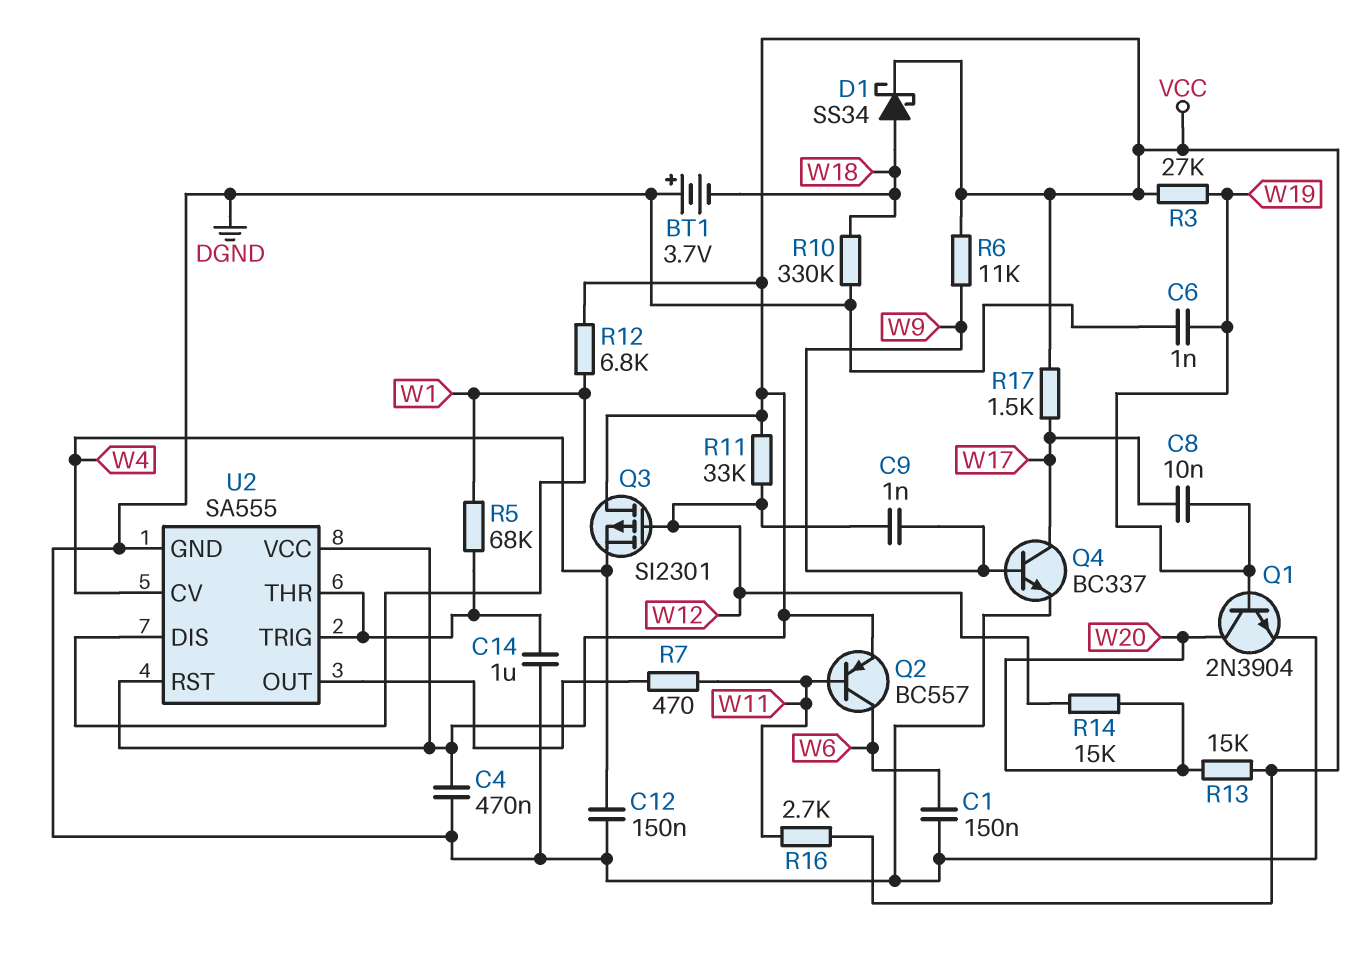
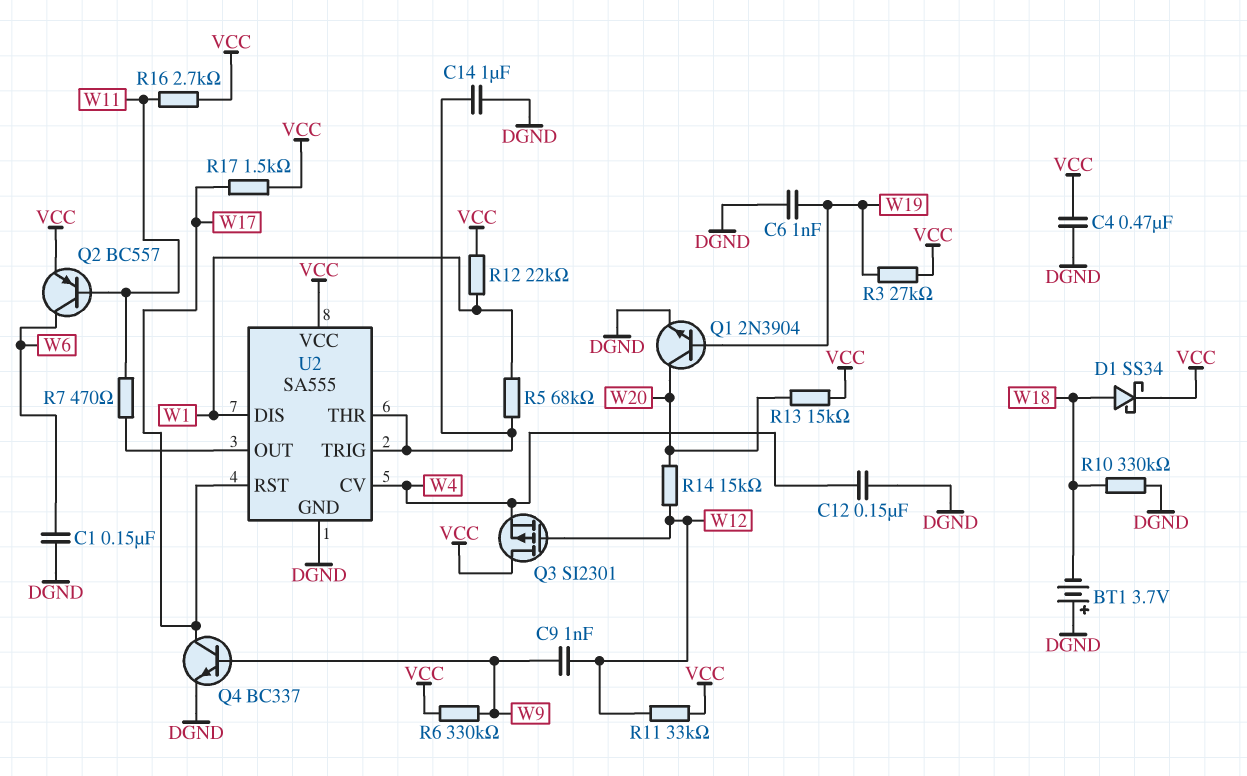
C8: 10nF (W17, W19) -> none
R6: 11k (VCC, W9) -> 330k (VCC, W9)
R12: 6.8k (VCC, W1) -> 22k (VCC, W1)
U2 pin RST: VCC -> W17

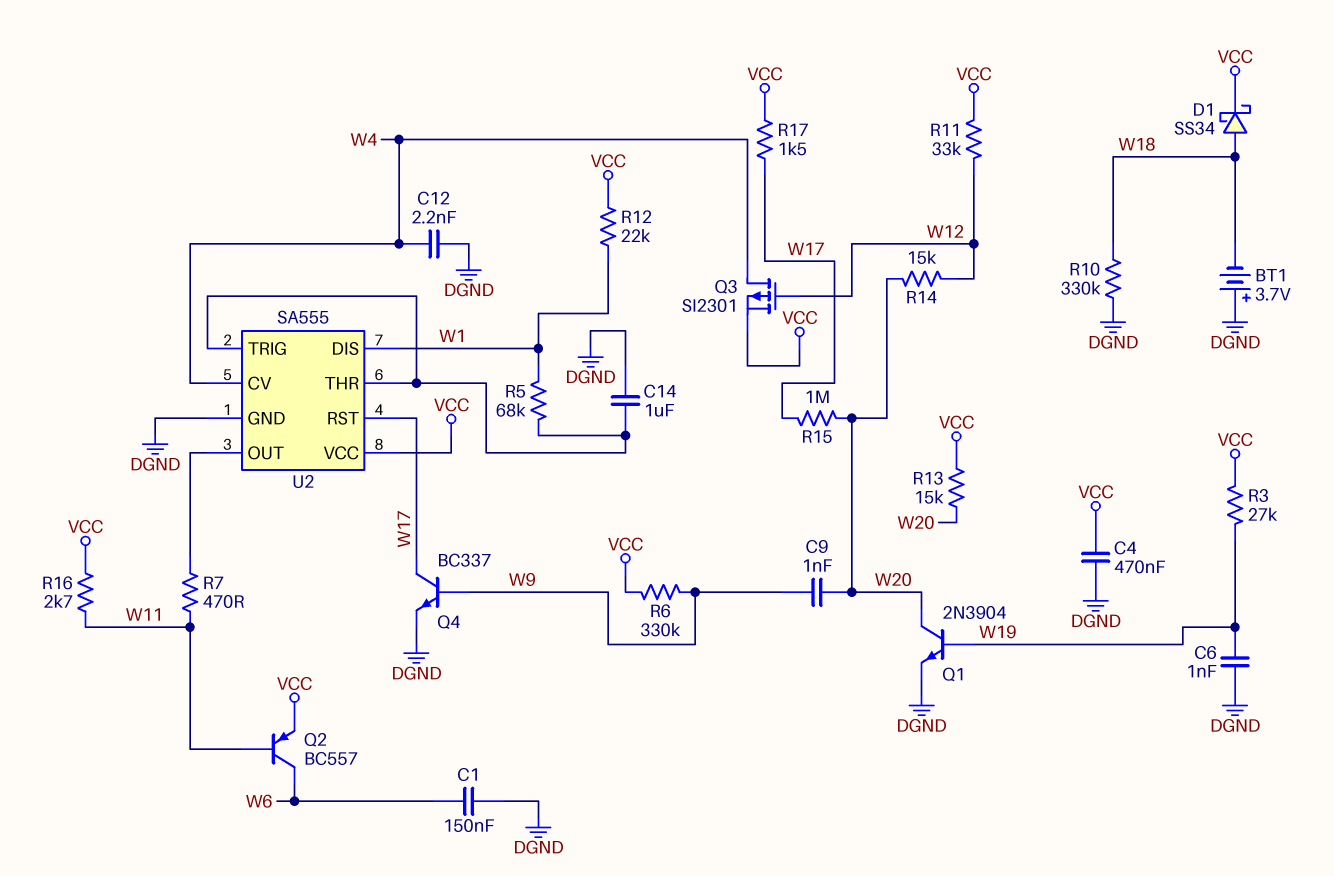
C9: 1nF (W9, W12) -> 1nF (W9, W20)
C12: 150nF (DGND, W4) -> 2.2nF (DGND, W4)
Q3: PMOS SI2301 (G W12, D VCC, S W4) -> PMOS SI2301 (G W12, D W4, S VCC)
R15: none -> 1M (W17, W20)

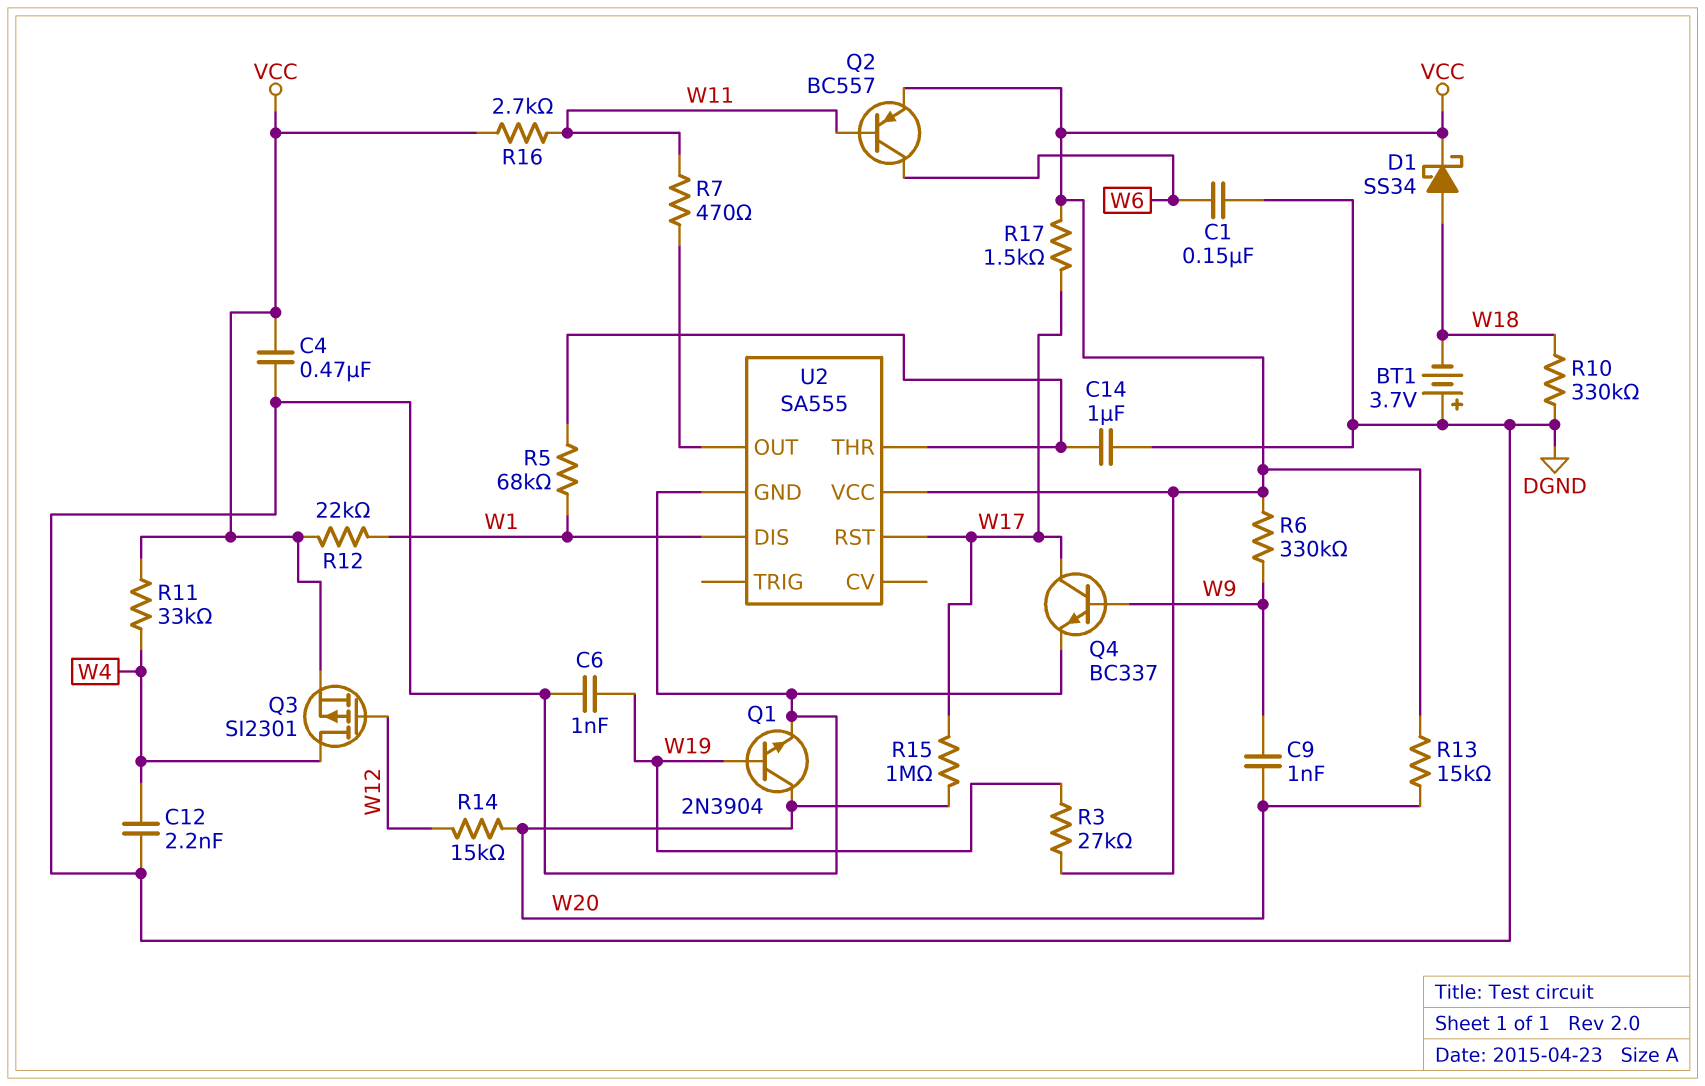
R11: 33k (VCC, W12) -> 33k (VCC, W4)
U2 pin CV: W4 -> none
U2 pin TRIG: U2/THR -> none

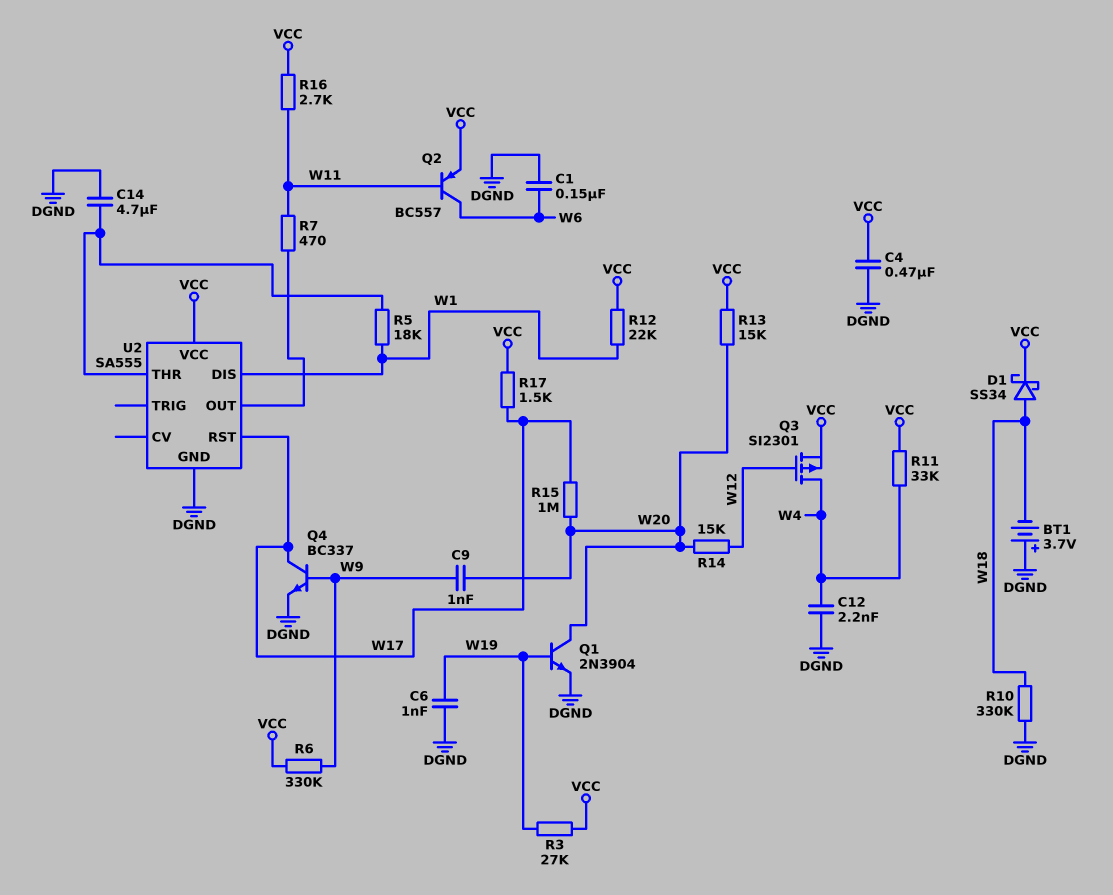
C14: 1uF (DGND, U2/THR) -> 4.7uF (DGND, U2/THR)
R5: 68k (U2/THR, W1) -> 18k (U2/THR, W1)

